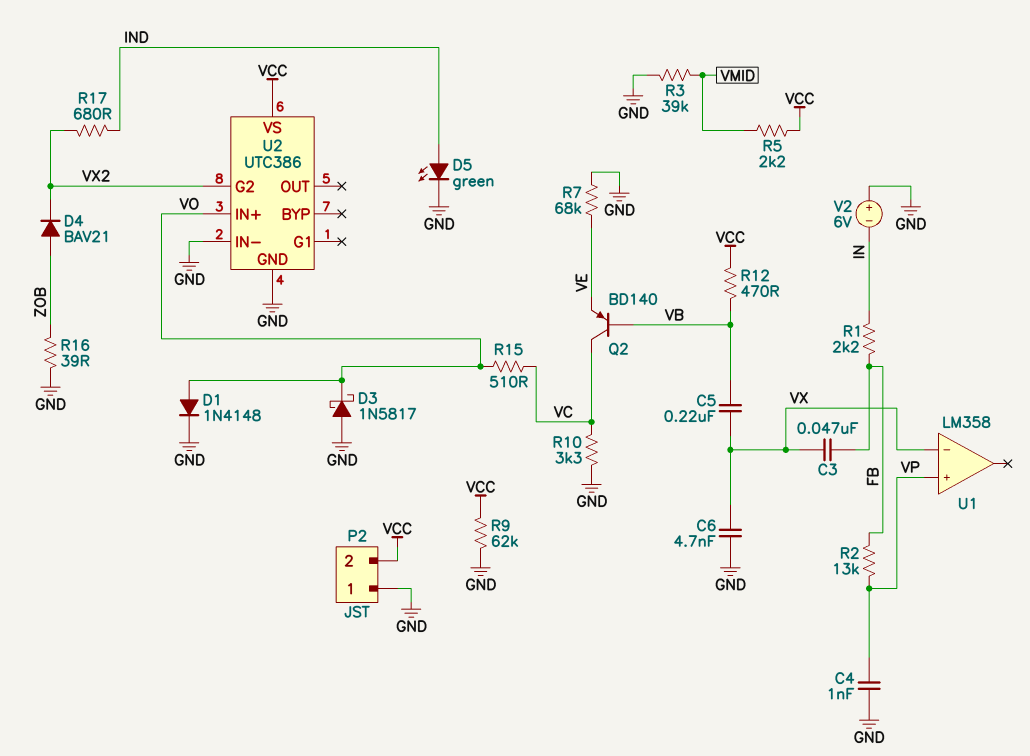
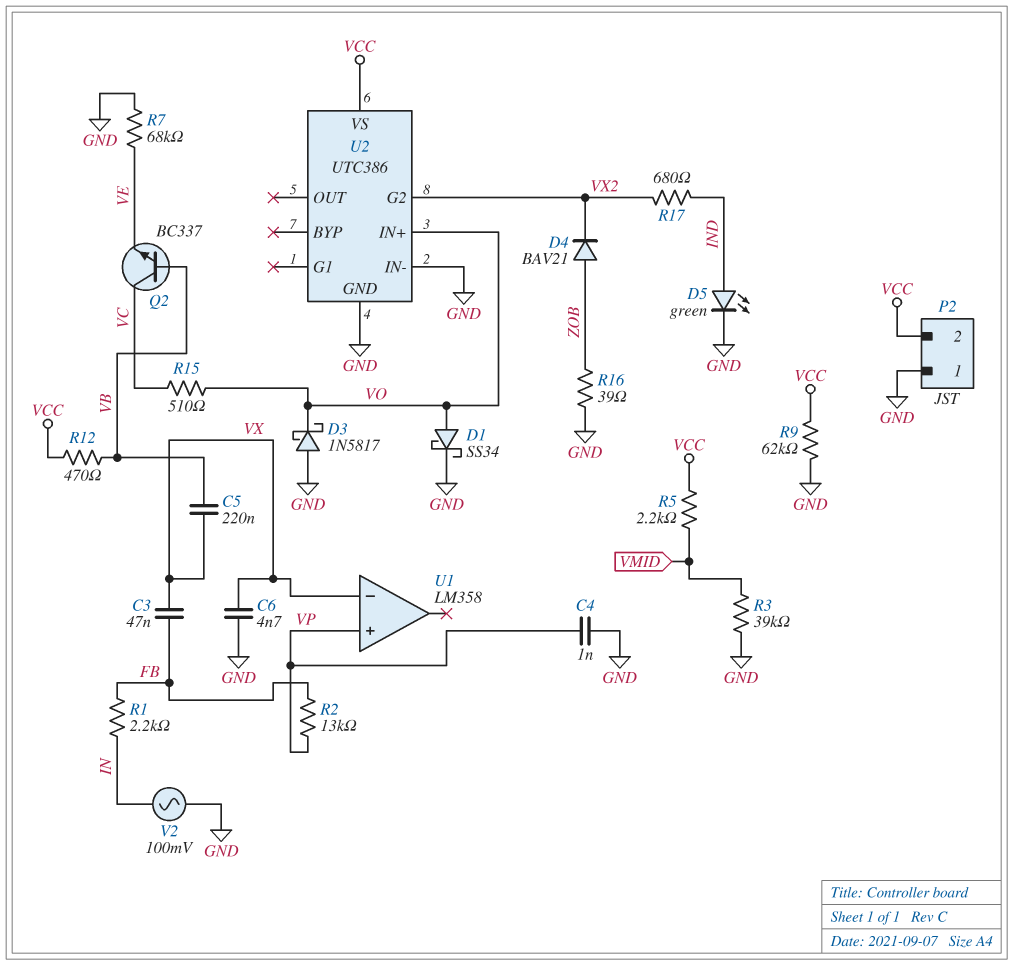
D1: diode 1N4148 (A VO, K GND) -> schottky SS34 (A VO, K GND)
Q2: PNP BD140 (B VB, C VC, E VE) -> NPN BC337 (B VB, C VC, E VE)
R10: 3.3k (GND, VC) -> none
V2: 6V (plus GND, minus IN) -> AC 100mV (GND, IN)

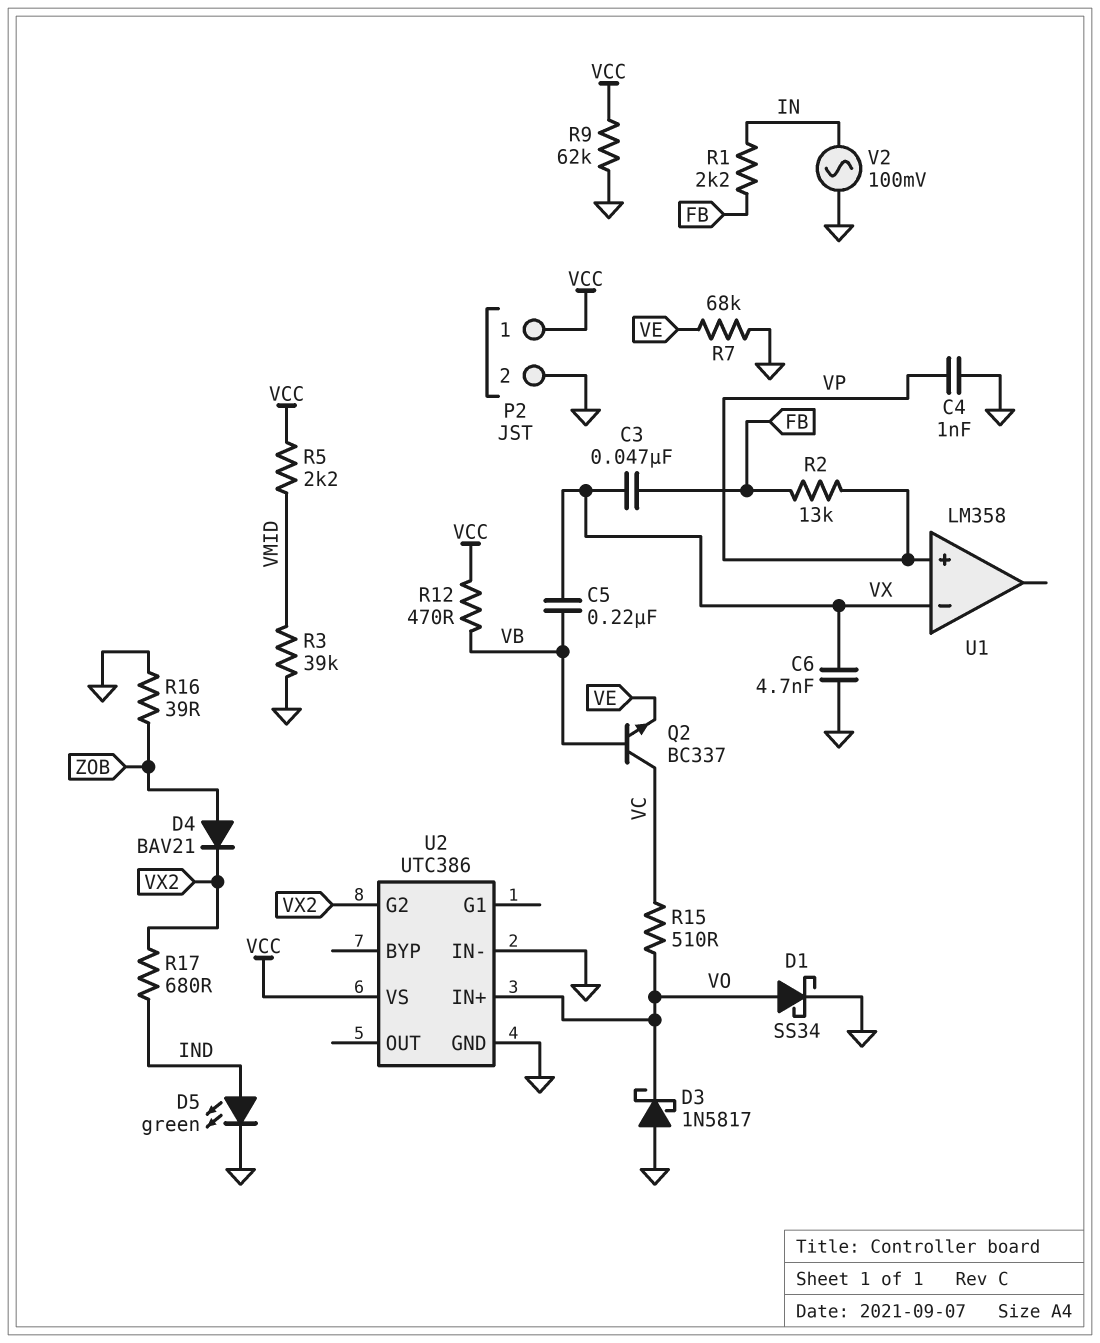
P2 pin 1: GND -> VCC
P2 pin 2: VCC -> GND

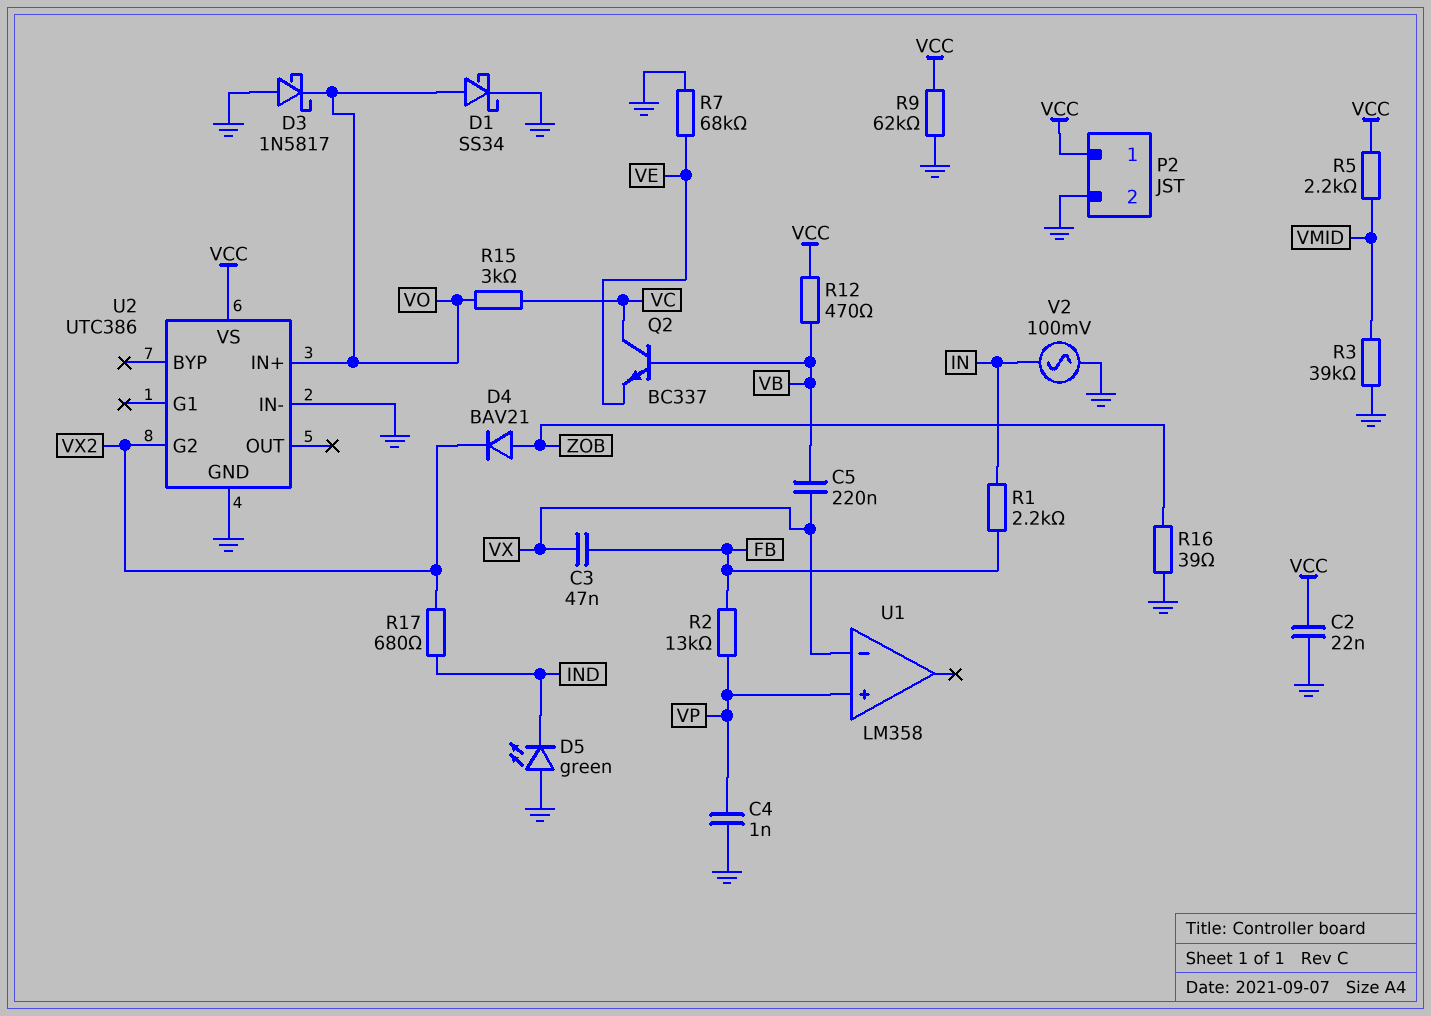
C2: none -> 22nF (GND, VCC)
C6: 4.7nF (GND, VX) -> none
D5: LED green (A IND, K GND) -> LED green (A GND, K IND)
R15: 510 (VC, VO) -> 3k (VC, VO)

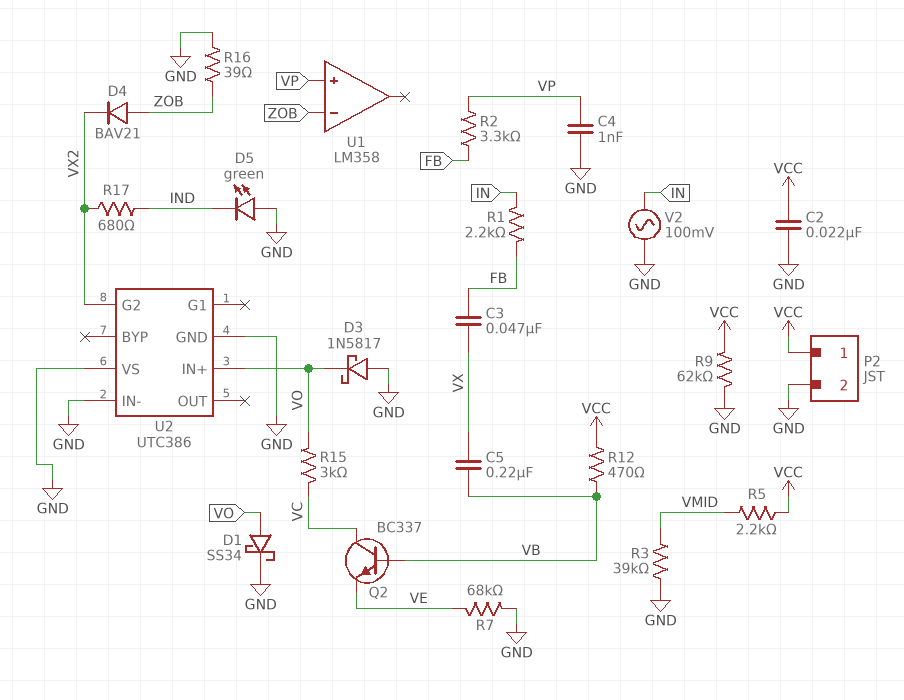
R2: 13k (FB, VP) -> 3.3k (FB, VP)
U1 pin in-: VX -> ZOB
U2 pin VS: VCC -> GND

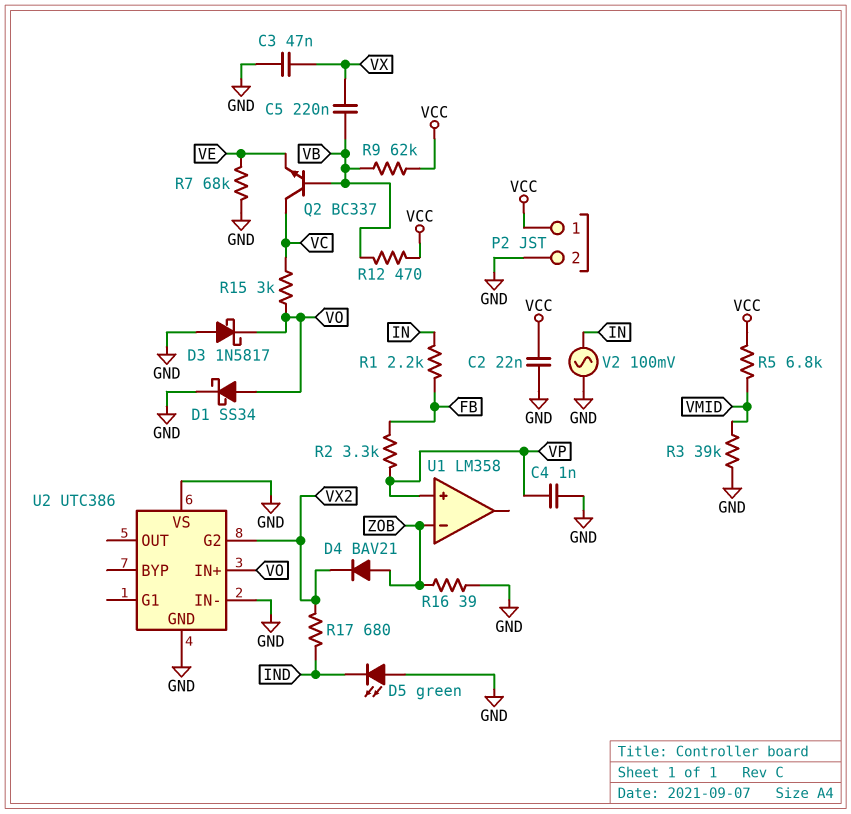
C3: 47nF (FB, VX) -> 47nF (GND, VX)
R5: 2.2k (VCC, VMID) -> 6.8k (VCC, VMID)
R9: 62k (GND, VCC) -> 62k (VB, VCC)

